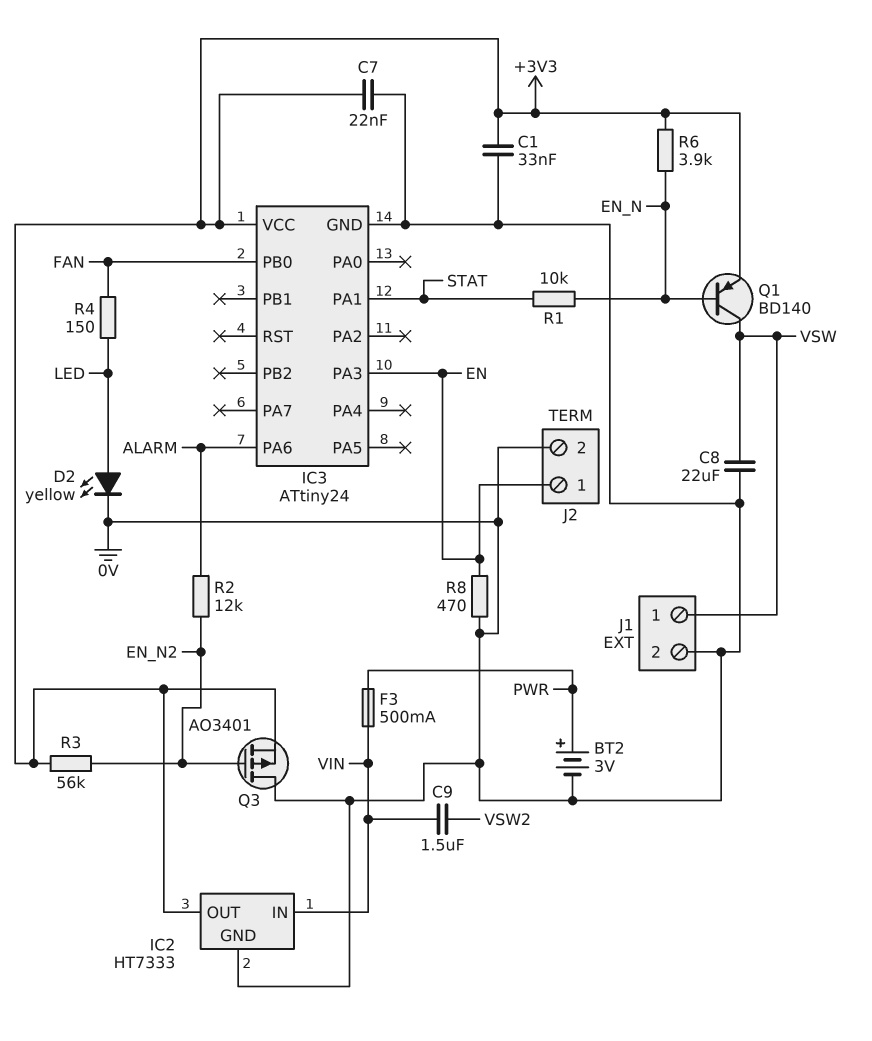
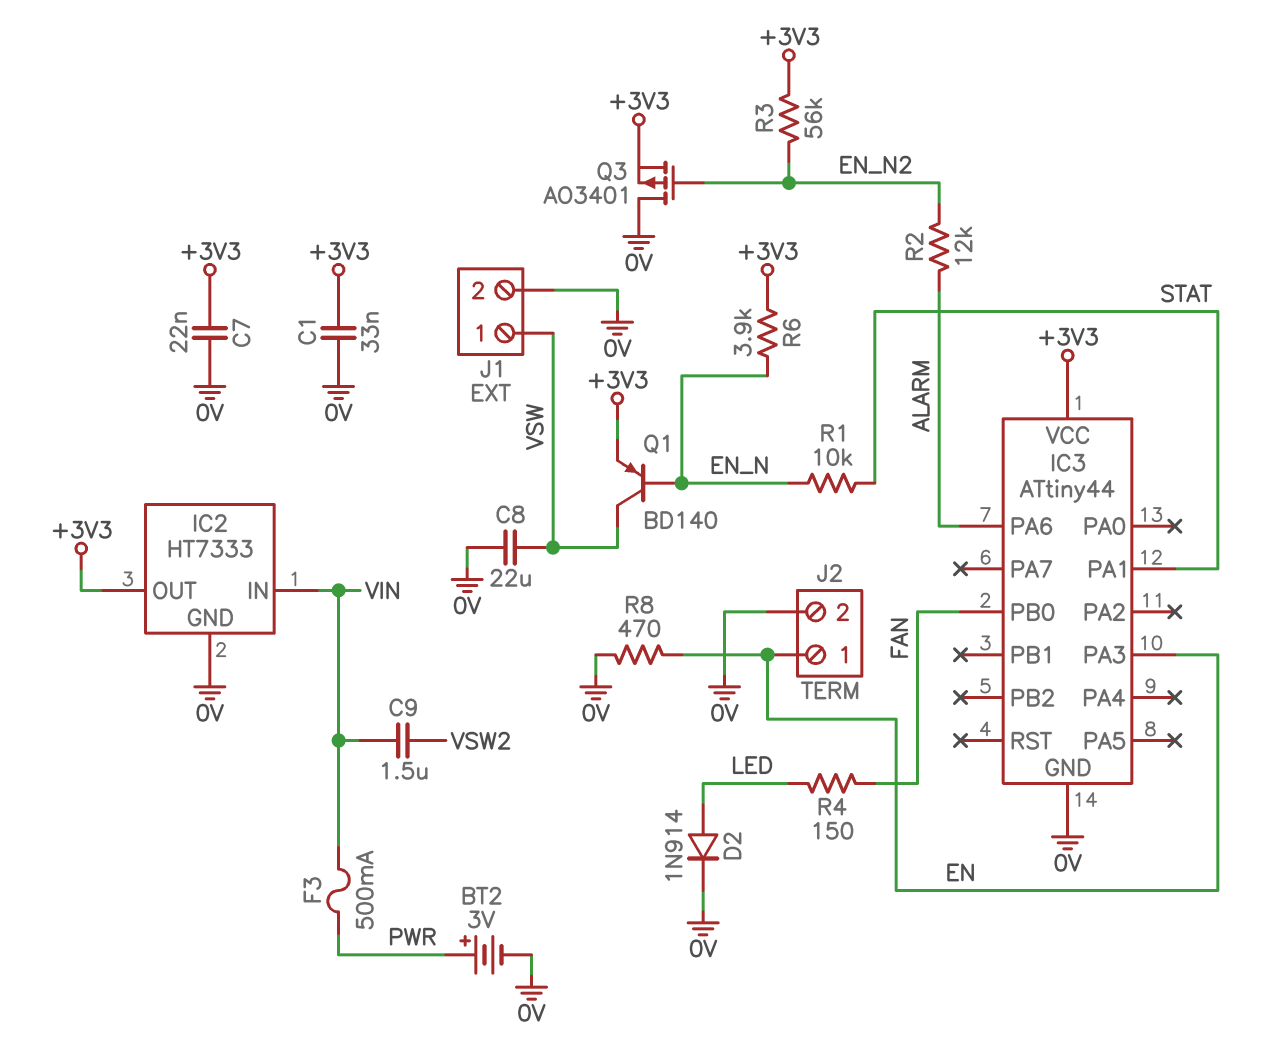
D2: LED yellow (A LED, K 0V) -> diode 1N914 (A LED, K 0V)
IC3: ATtiny24 -> ATtiny44

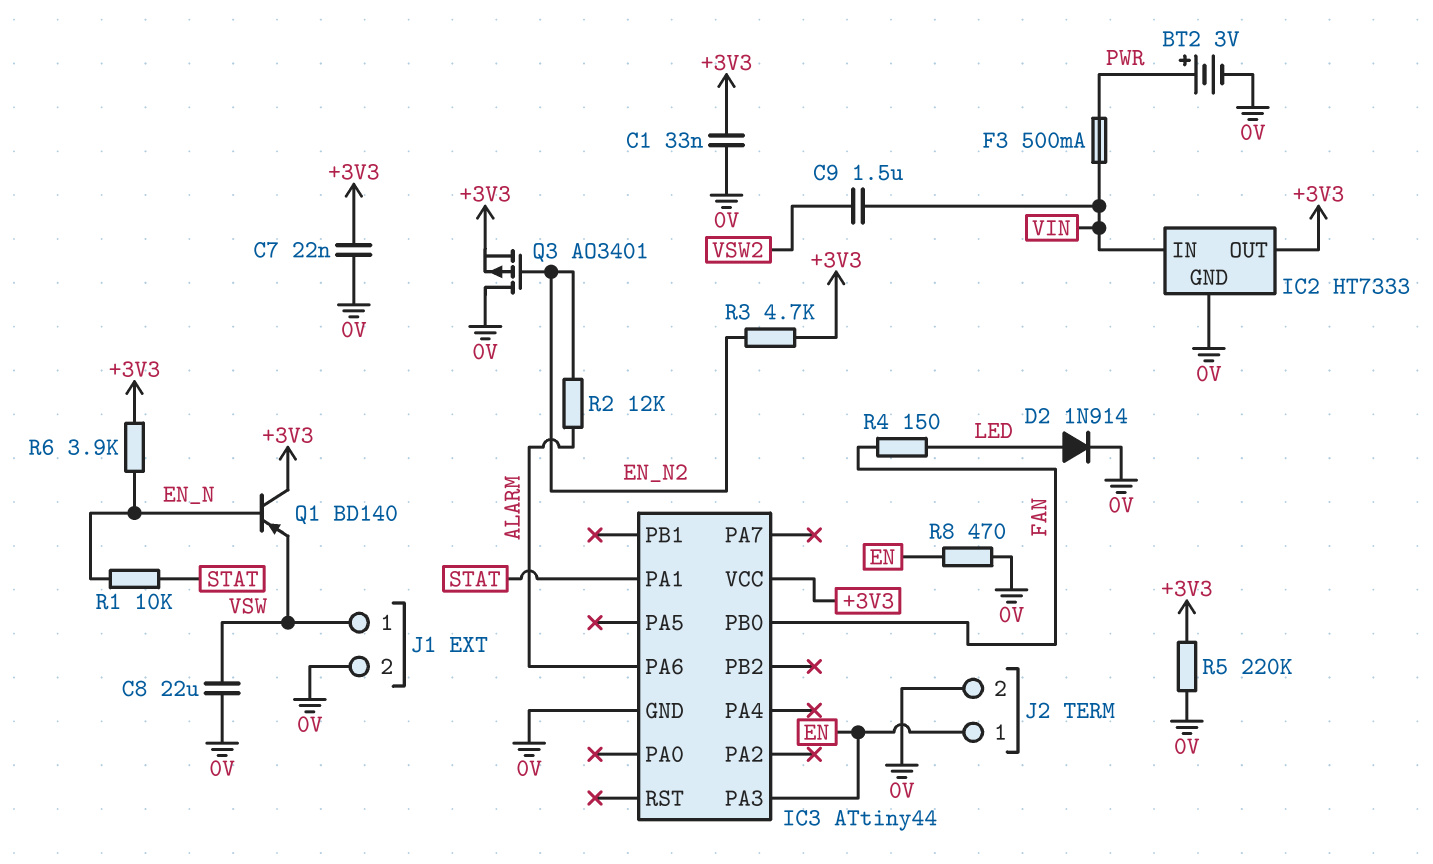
Q1: PNP BD140 (B EN_N, C VSW, E +3V3) -> PNP BD140 (B EN_N, C +3V3, E VSW)
R3: 56k (+3V3, EN_N2) -> 4.7k (+3V3, EN_N2)
R5: none -> 220k (+3V3, 0V)

